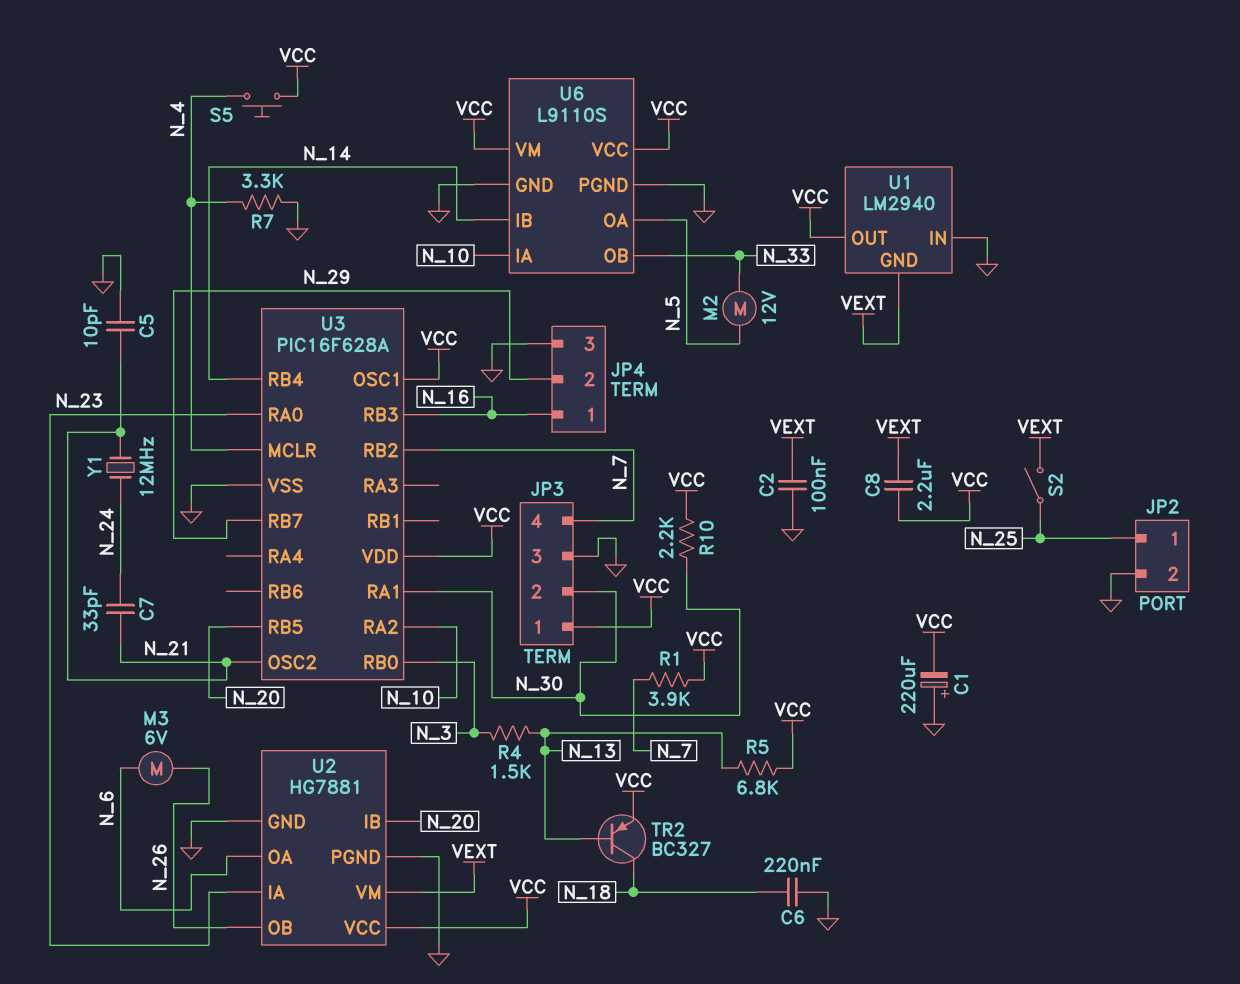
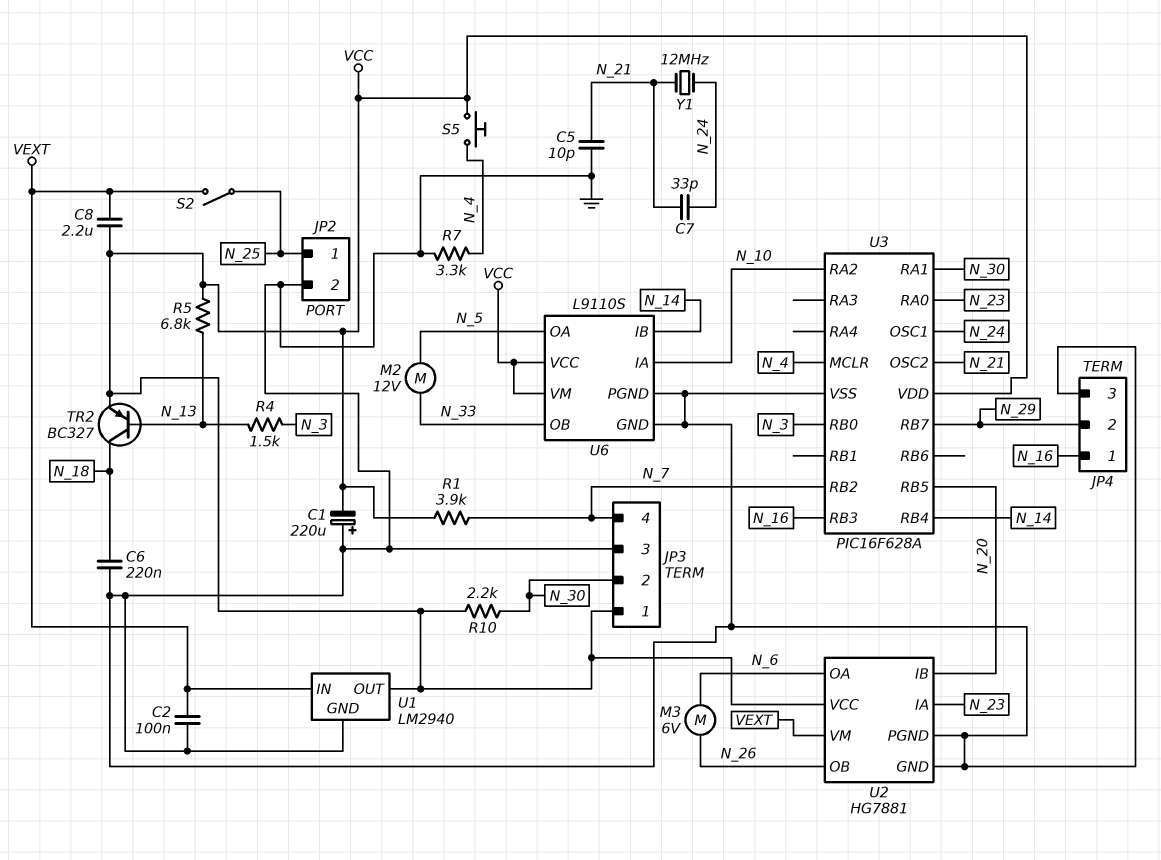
U1 pin GND: VEXT -> GND
U1 pin IN: GND -> VEXT
U3 pin OSC1: VCC -> N_24

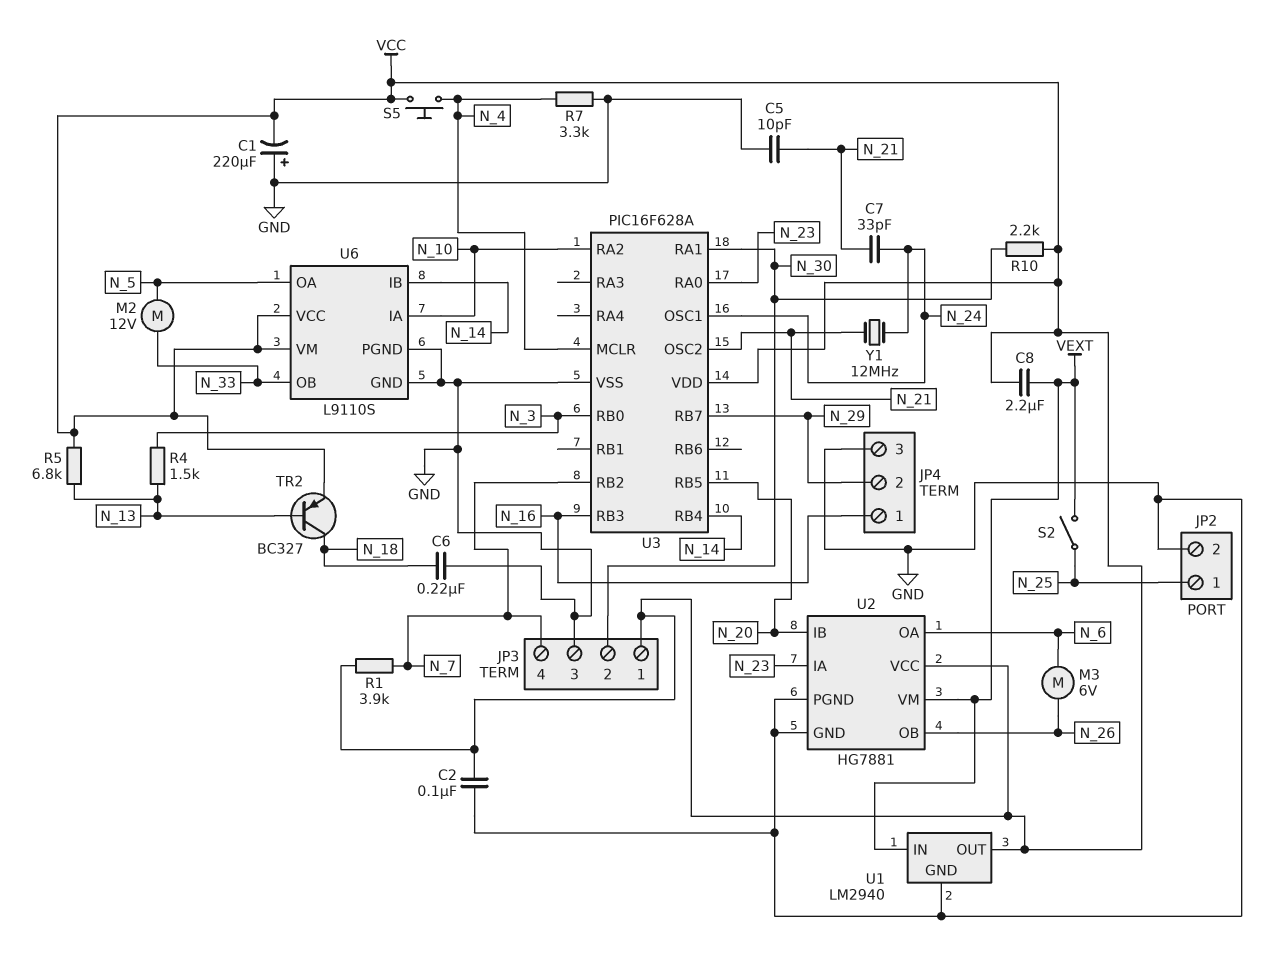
C2: 100nF (GND, VEXT) -> 100nF (GND, VCC)

